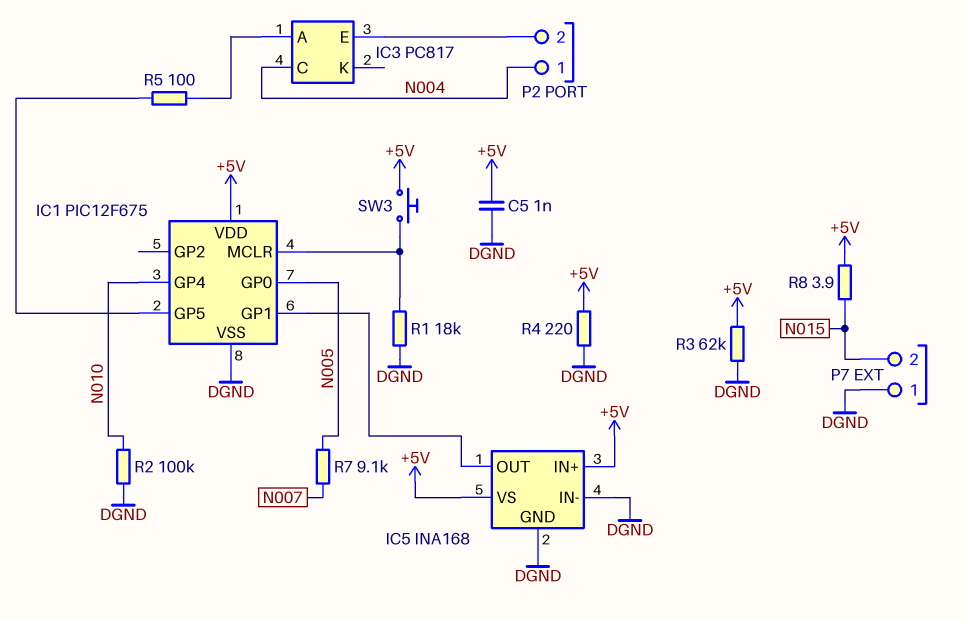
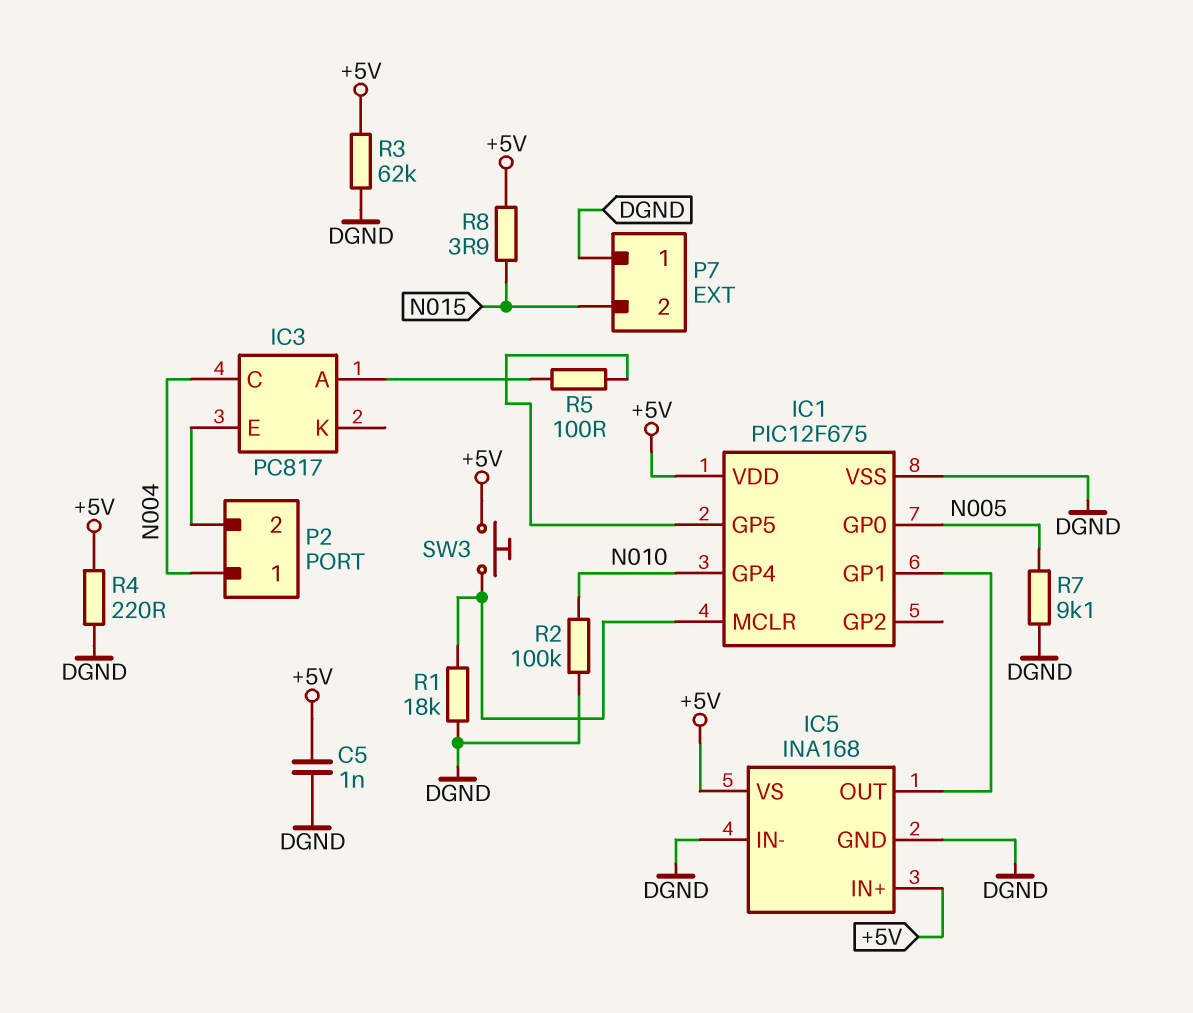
R7: 9.1k (N005, N007) -> 9.1k (DGND, N005)

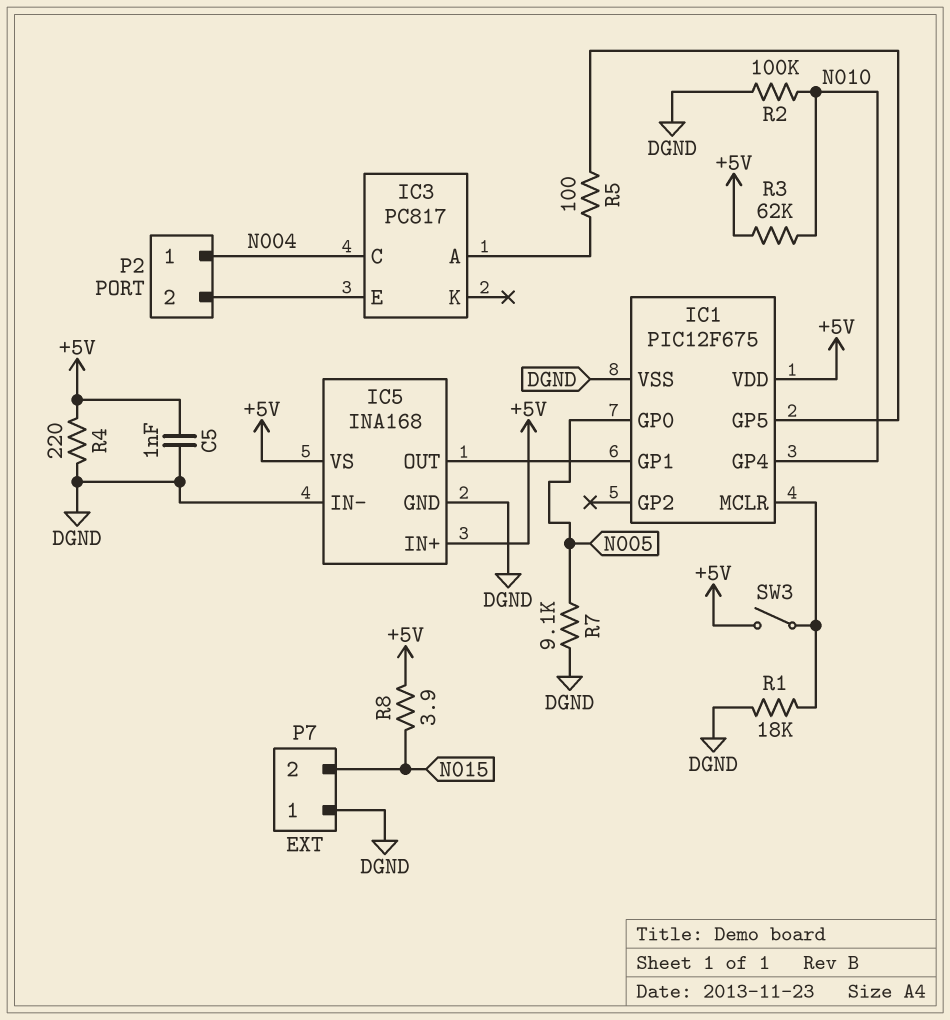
R3: 62k (+5V, DGND) -> 62k (+5V, N010)
SW3: button (+5V, IC1/MCLR) -> switch (+5V, IC1/MCLR)

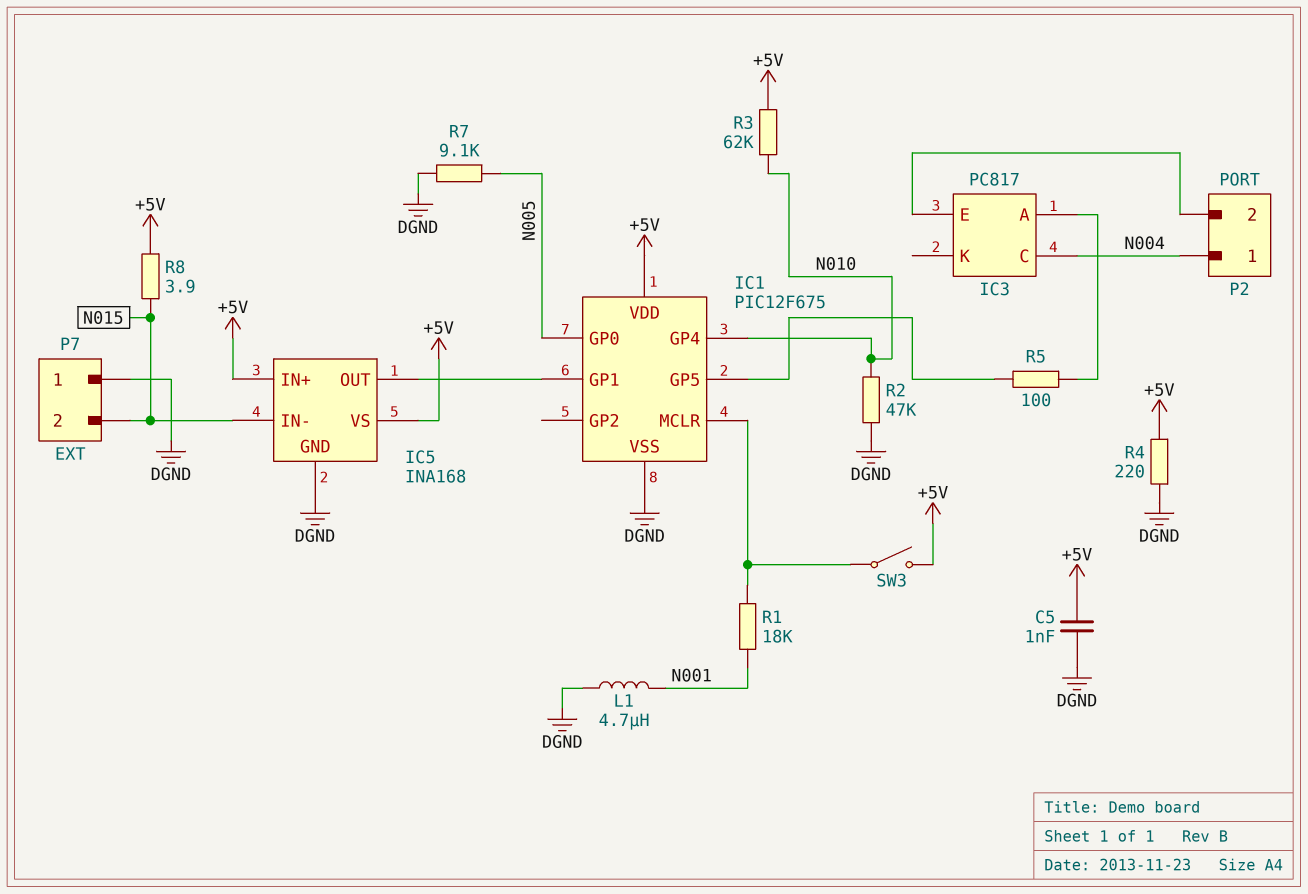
IC5 pin IN-: DGND -> N015
L1: none -> 4.7uH (DGND, N001)
R1: 18k (DGND, IC1/MCLR) -> 18k (IC1/MCLR, N001)
R2: 100k (DGND, N010) -> 47k (DGND, N010)

